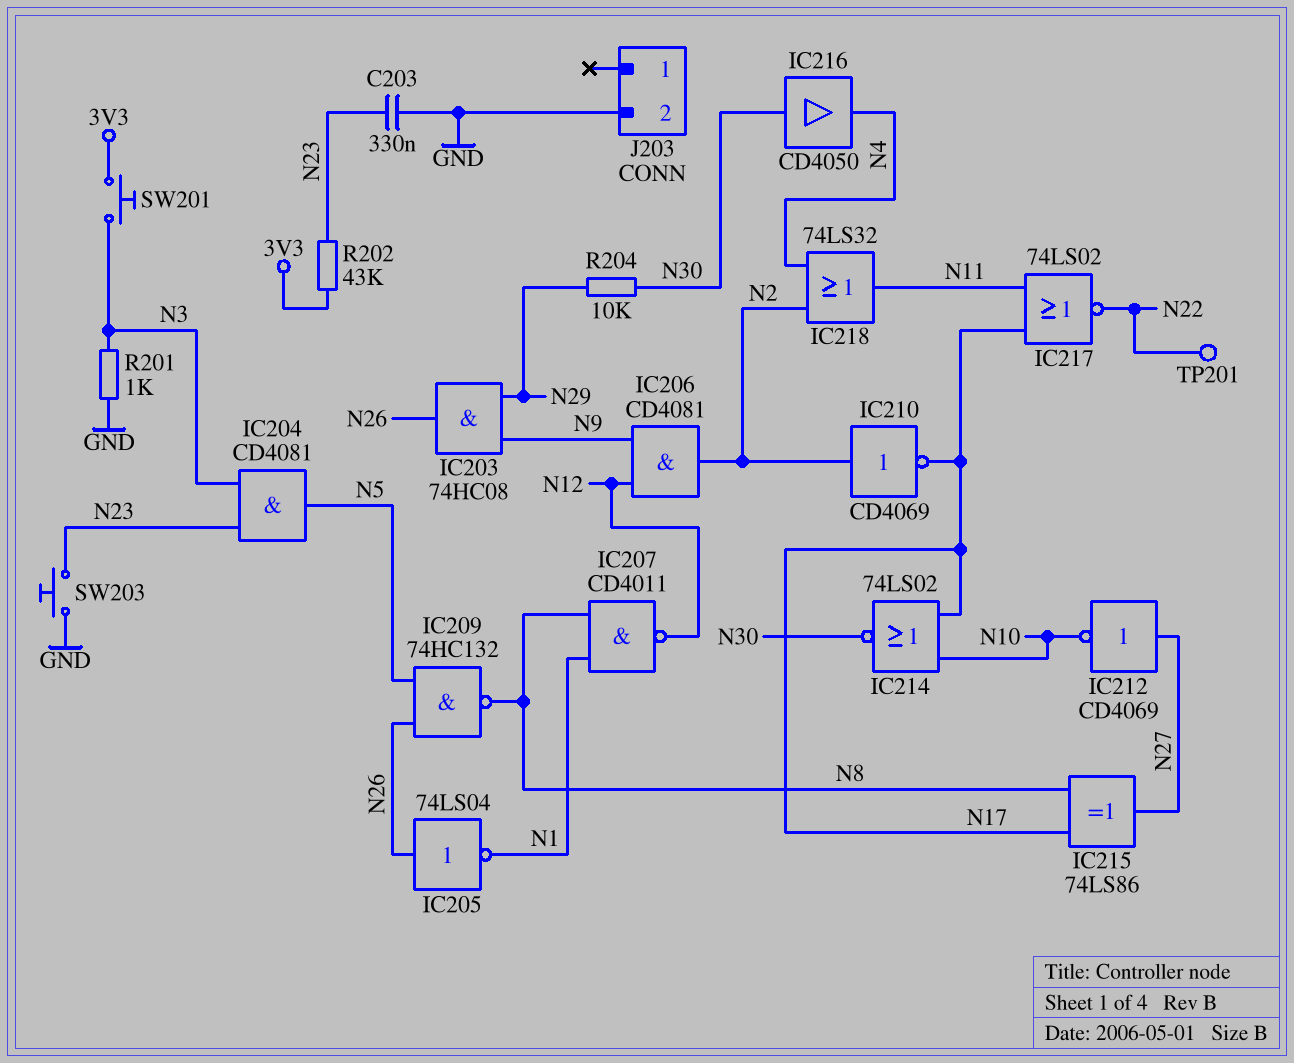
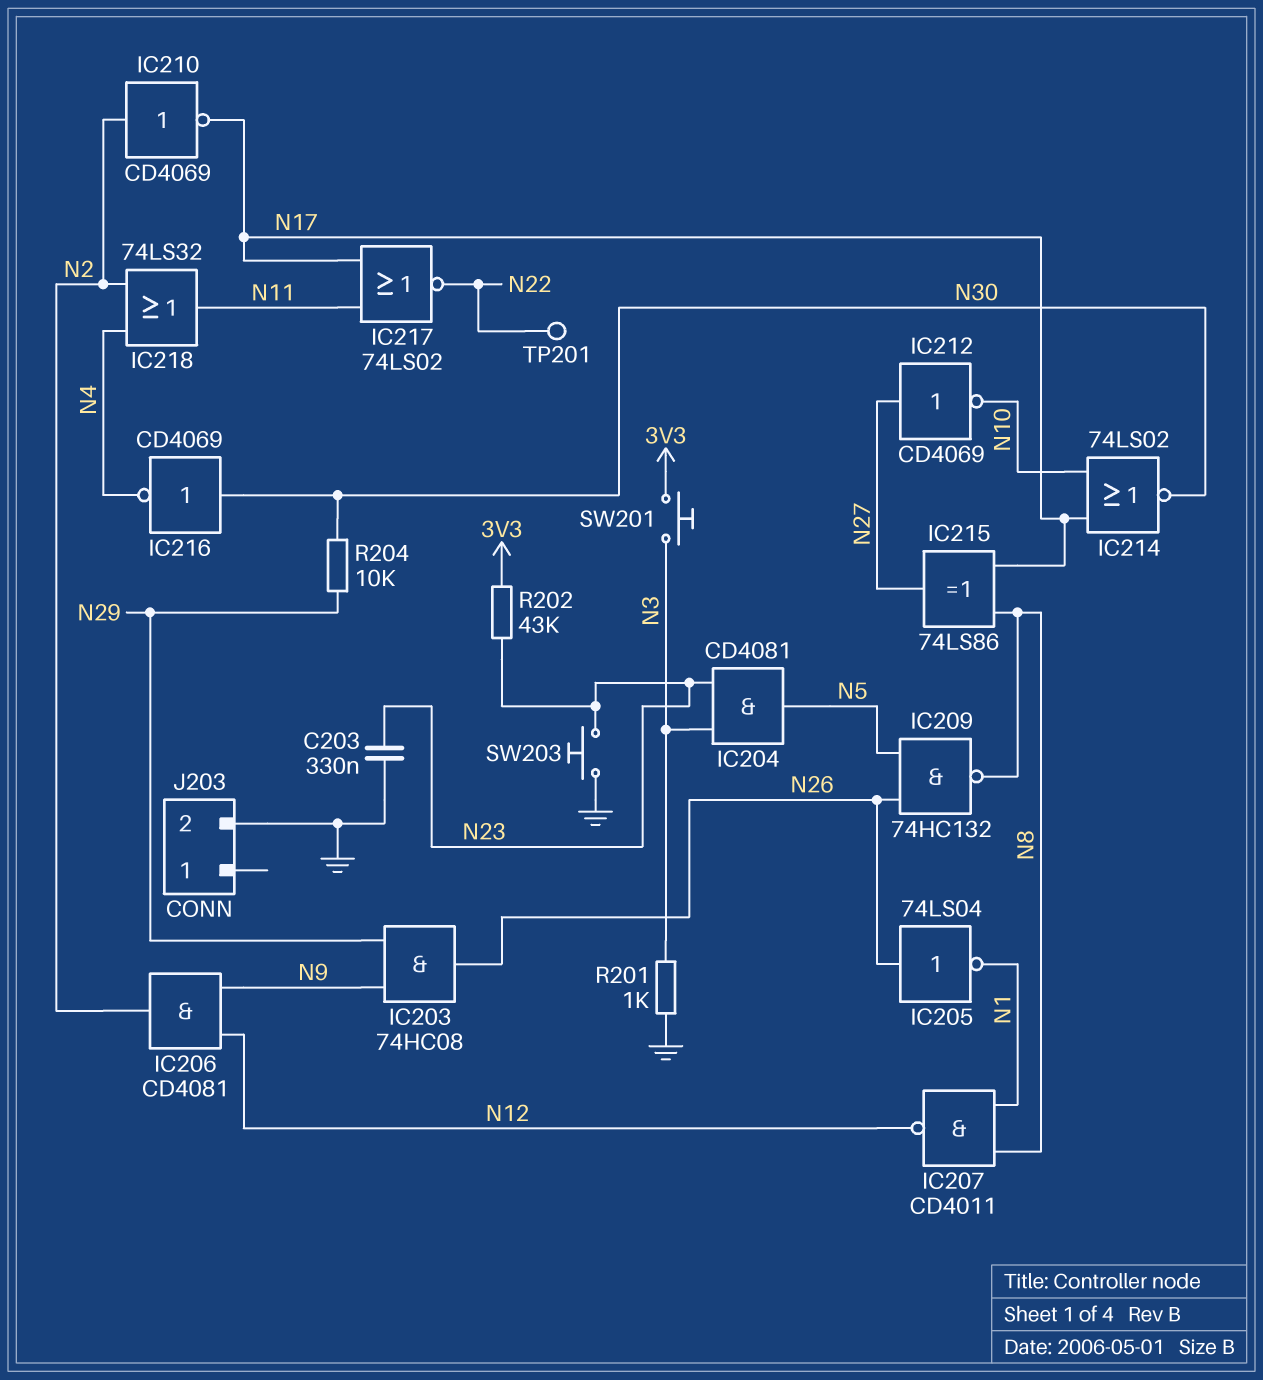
IC216: buffer CD4050 (in N30, out N4) -> NOT CD4069 (in N30, out N4)

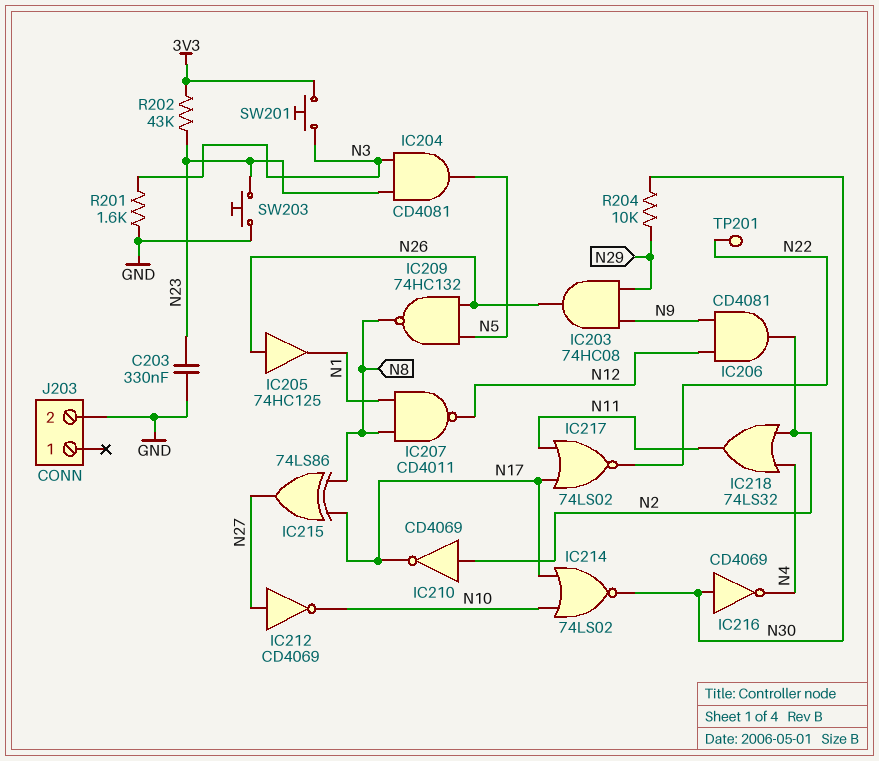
IC205: NOT 74LS04 (in N26, out N1) -> buffer 74HC125 (in N26, out N1)
R201: 1k (GND, N3) -> 1.6k (GND, N3)

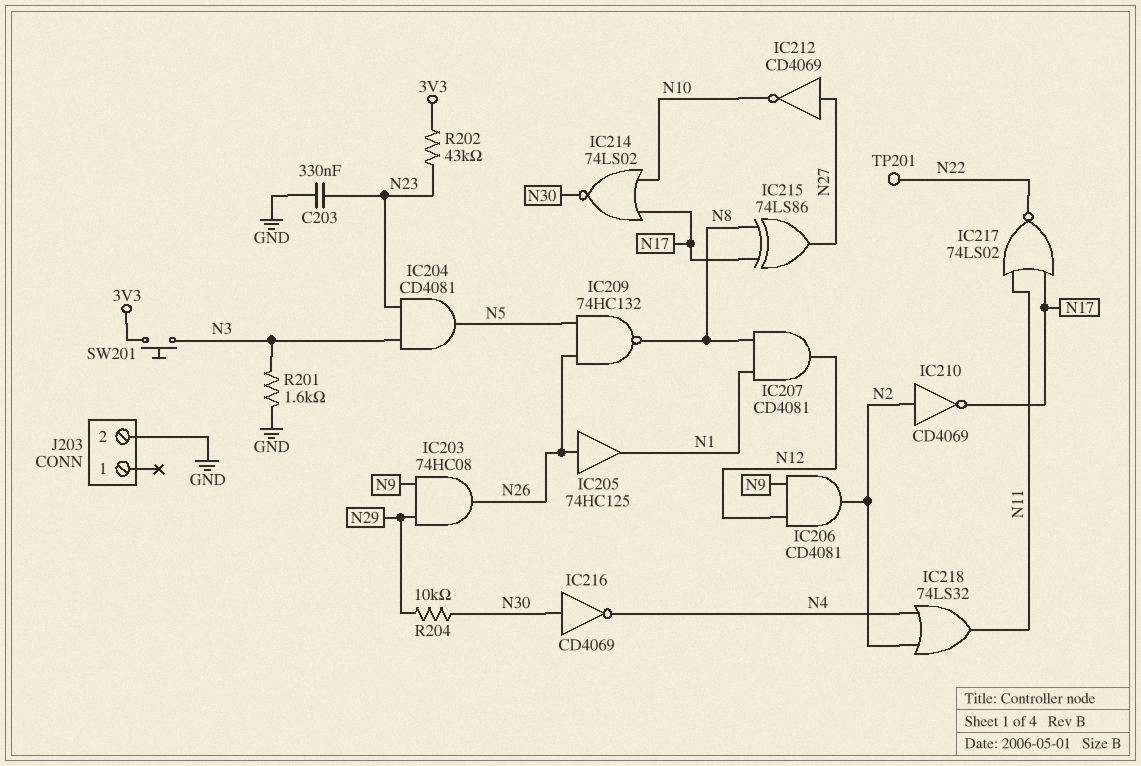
IC207: NAND CD4011 (in N1, in N8, out N12) -> AND CD4081 (in N1, in N8, out N12)
SW203: button (GND, N23) -> none

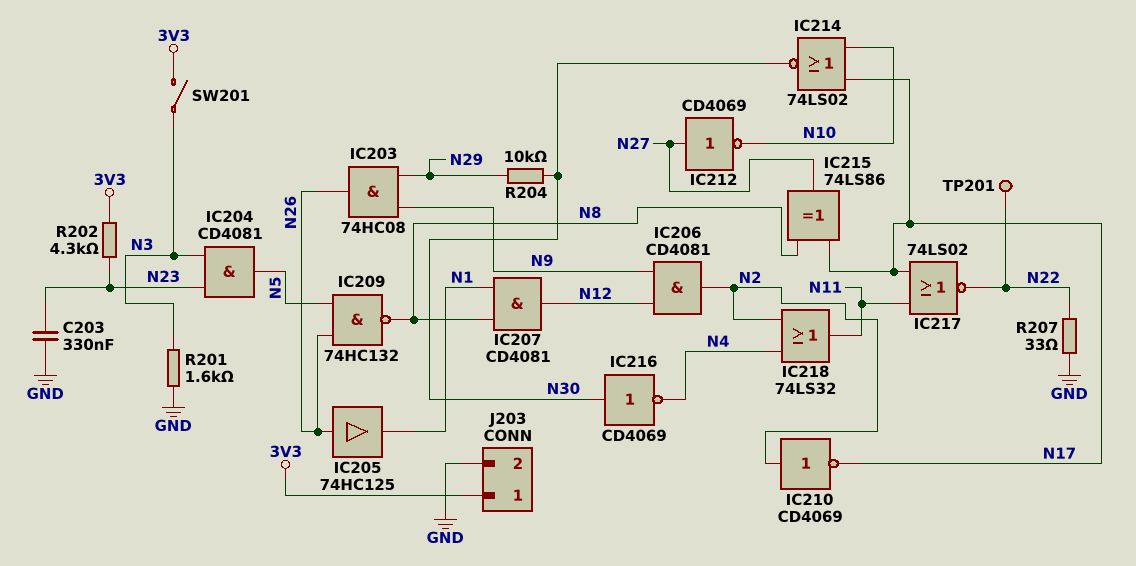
J203 pin 1: none -> 3V3
R202: 43k (3V3, N23) -> 4.3k (3V3, N23)
R207: none -> 33 (GND, N22)
SW201: button (3V3, N3) -> switch (3V3, N3)

